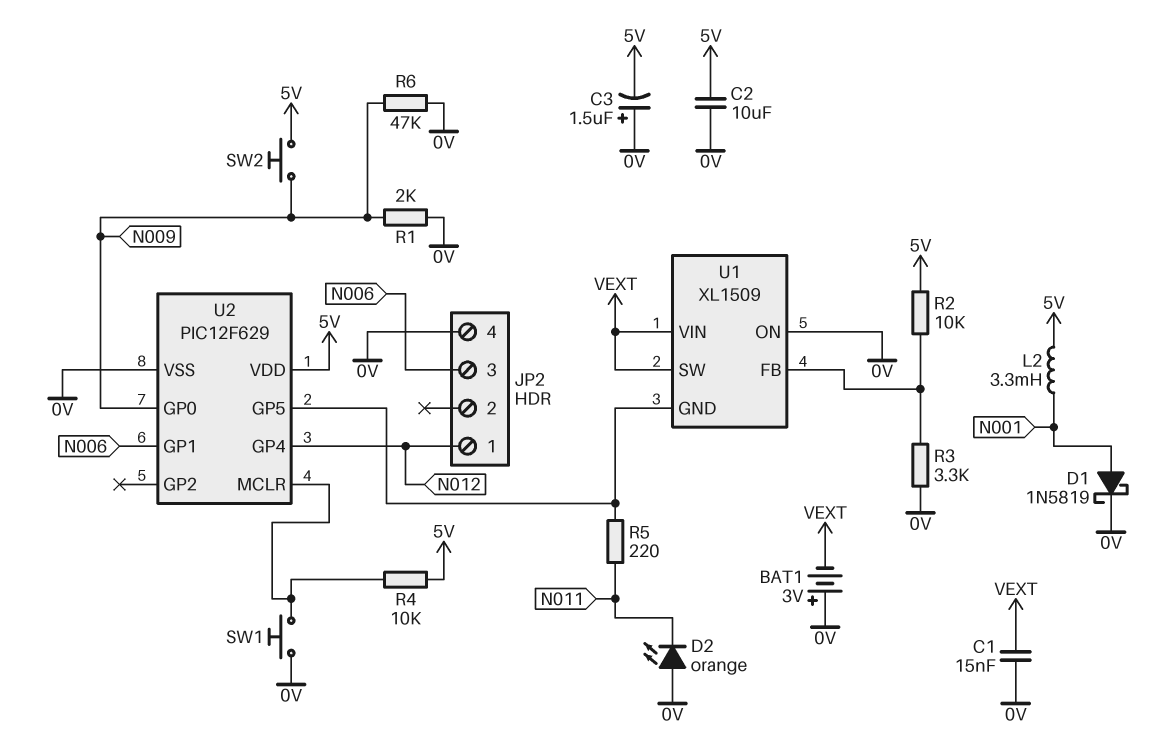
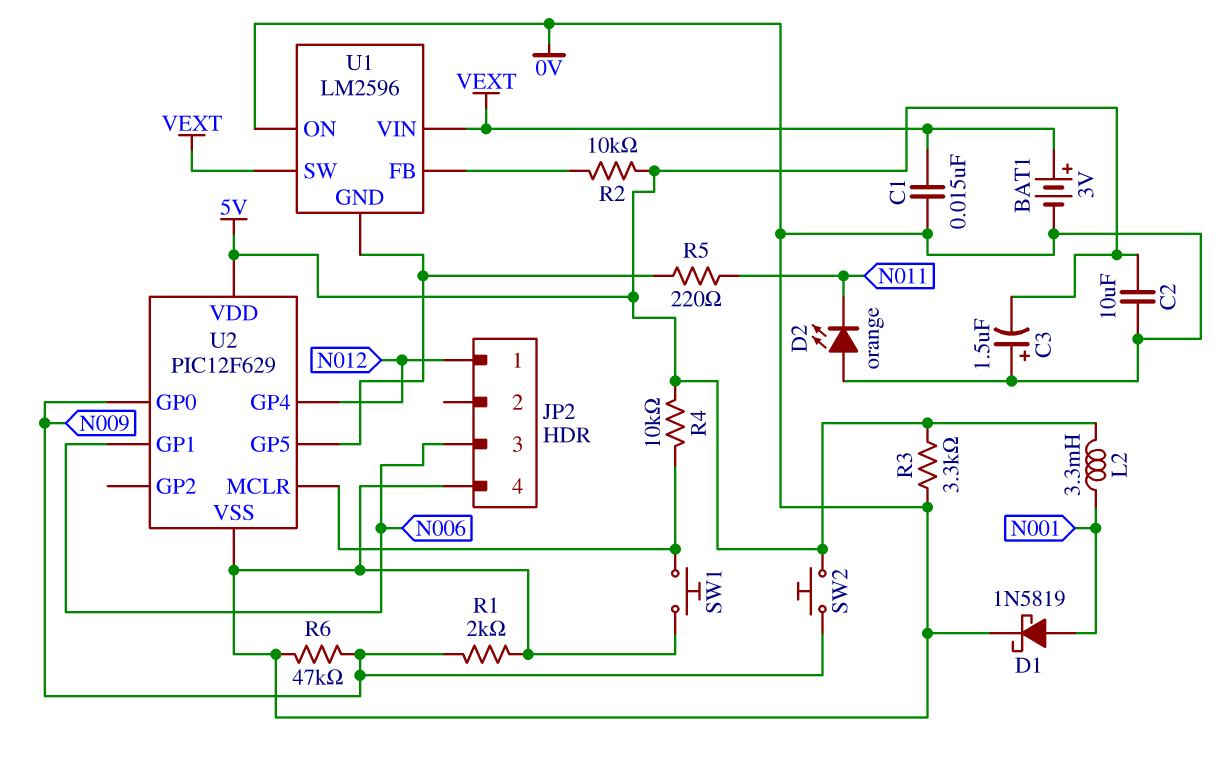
BAT1: 3V (plus 0V, minus VEXT) -> 3V (plus VEXT, minus 0V)
R3: 3.3k (0V, U1/FB) -> 3.3k (0V, 5V)
U1: XL1509 -> LM2596

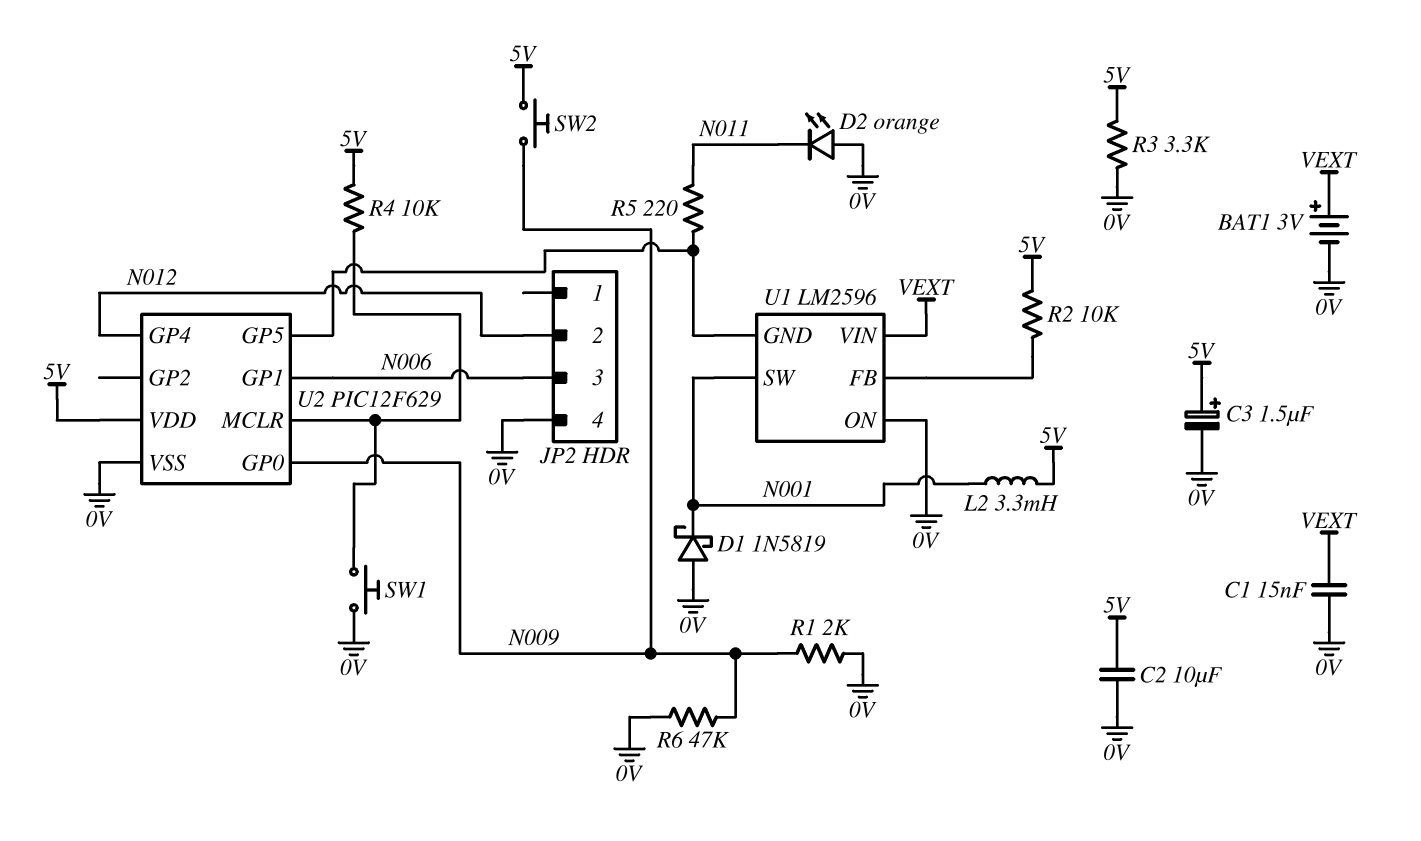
C3: 1.5uF (plus 0V, minus 5V) -> 1.5uF (plus 5V, minus 0V)
D1: schottky 1N5819 (A N001, K 0V) -> schottky 1N5819 (A 0V, K N001)
JP2 pin 1: N012 -> none
JP2 pin 2: none -> N012
U1 pin SW: VEXT -> N001

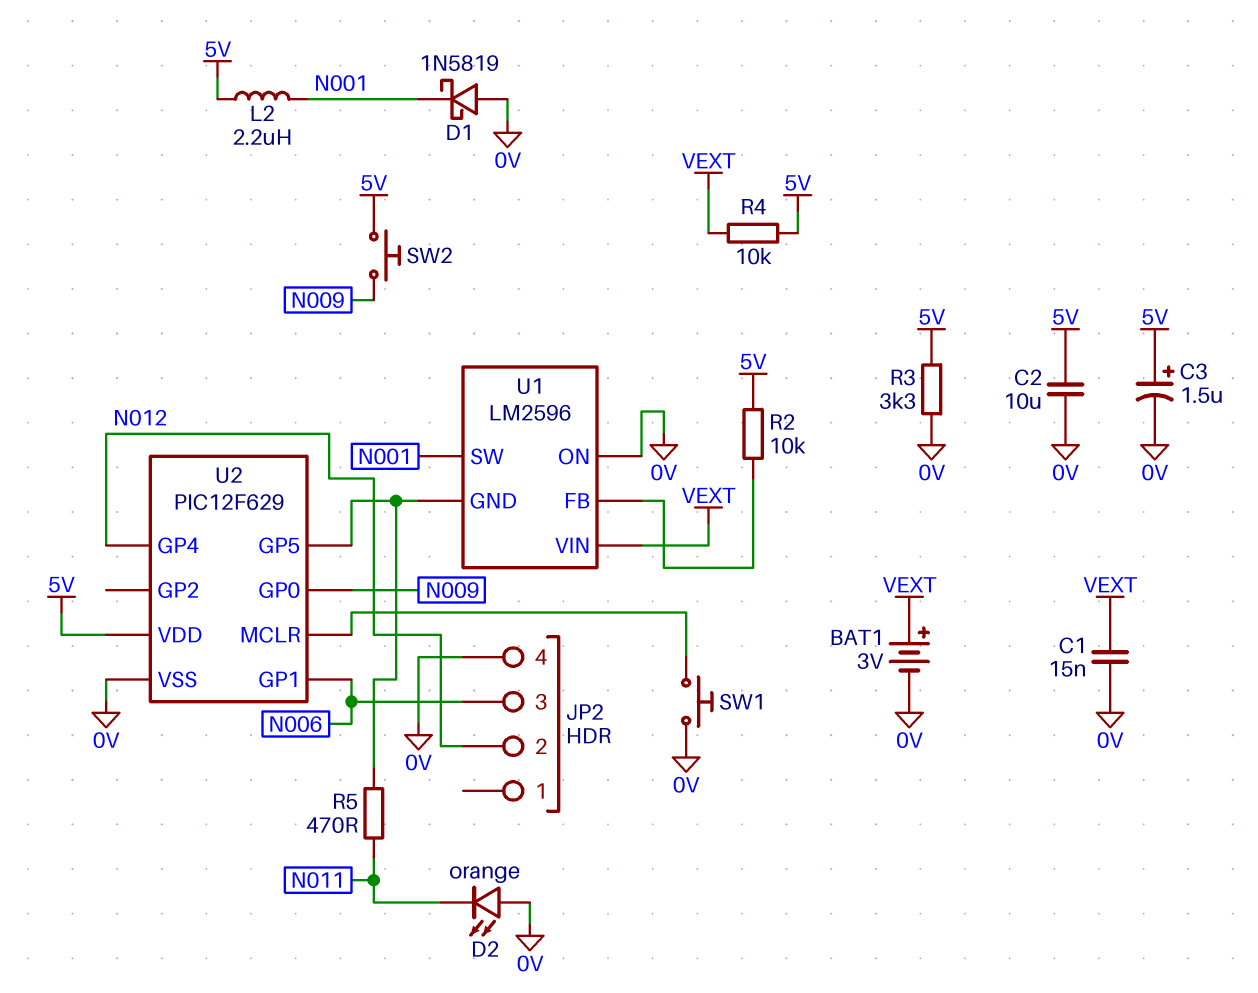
L2: 3.3mH (5V, N001) -> 2.2uH (5V, N001)
R1: 2k (0V, N009) -> none
R4: 10k (5V, U2/MCLR) -> 10k (5V, VEXT)
R5: 220 (N011, U1/GND) -> 470 (N011, U1/GND)
R6: 47k (0V, N009) -> none

